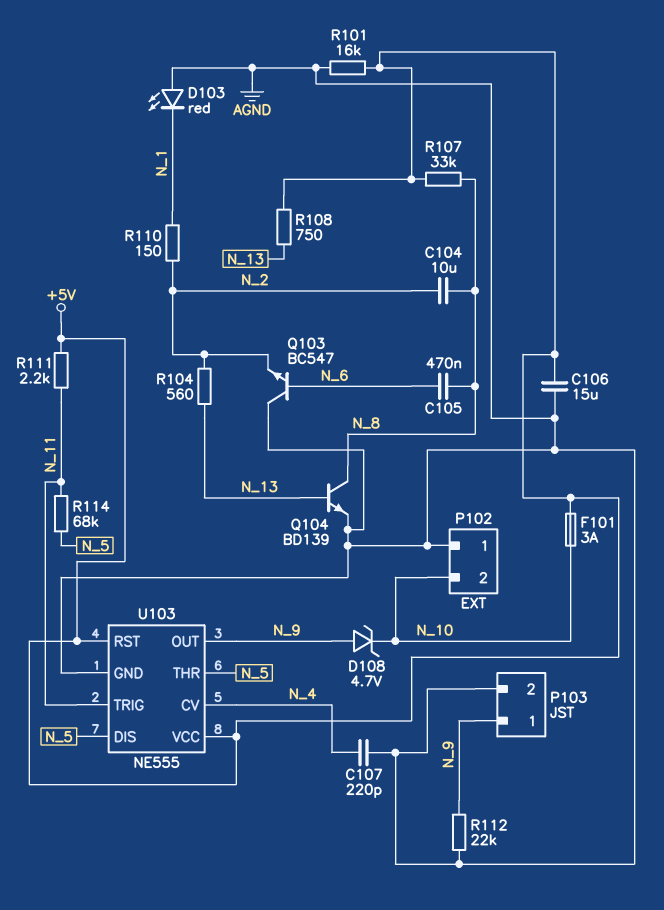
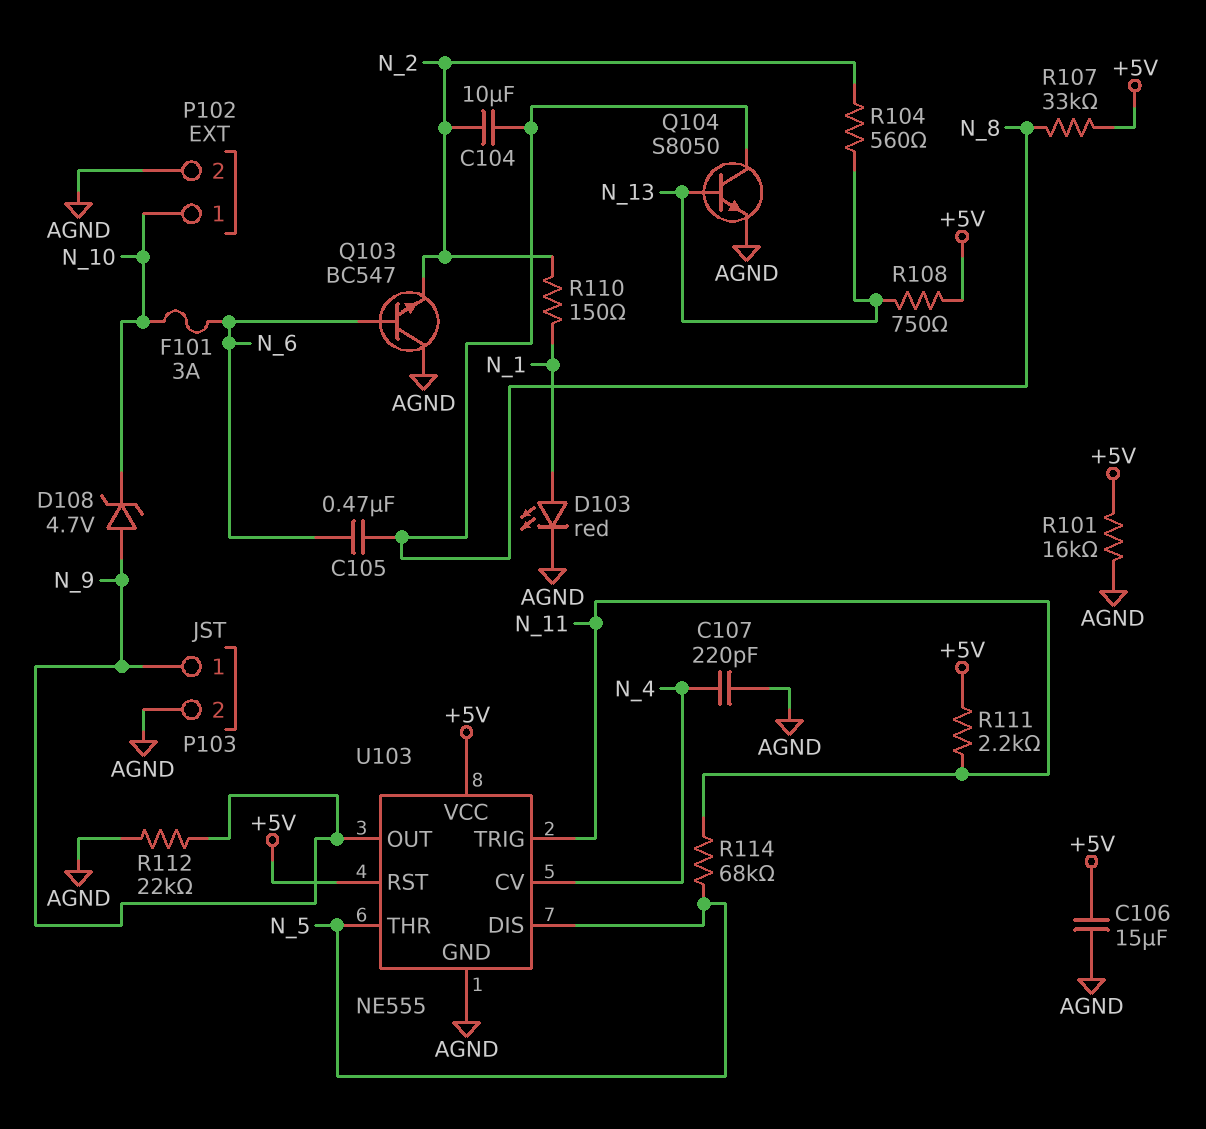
D103: LED red (A AGND, K N_1) -> LED red (A N_1, K AGND)
F101: 3A (+5V, N_10) -> 3A (N_6, N_10)
P102 pin 1: AGND -> N_10
P102 pin 2: N_10 -> AGND
Q104: NPN BD139 (B N_13, C N_8, E AGND) -> NPN S8050 (B N_13, C N_8, E AGND)

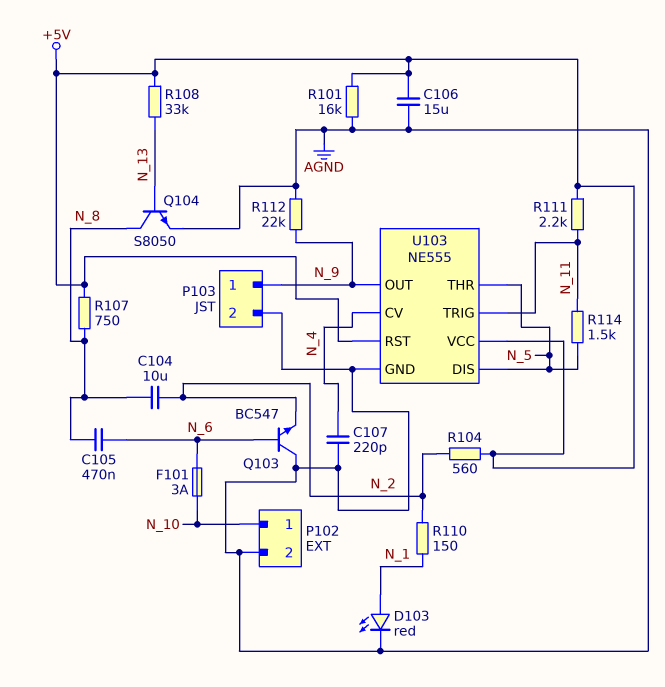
D108: zener 4.7V (A N_9, K N_10) -> none
R104: 560 (N_2, N_13) -> 560 (+5V, N_2)
R107: 33k (+5V, N_8) -> 750 (+5V, N_8)
R108: 750 (+5V, N_13) -> 33k (+5V, N_13)
R114: 68k (N_5, N_11) -> 1.5k (N_5, N_11)

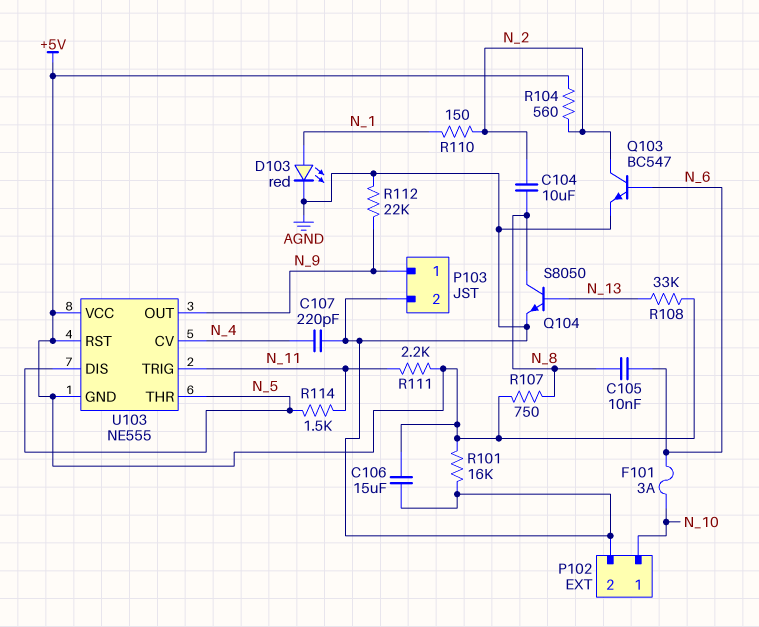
C105: 470nF (N_6, N_8) -> 10nF (N_6, N_8)
Q103: NPN BC547 (B N_6, C AGND, E N_2) -> NPN BC547 (B N_6, C N_2, E AGND)
U103 pin GND: AGND -> +5V

